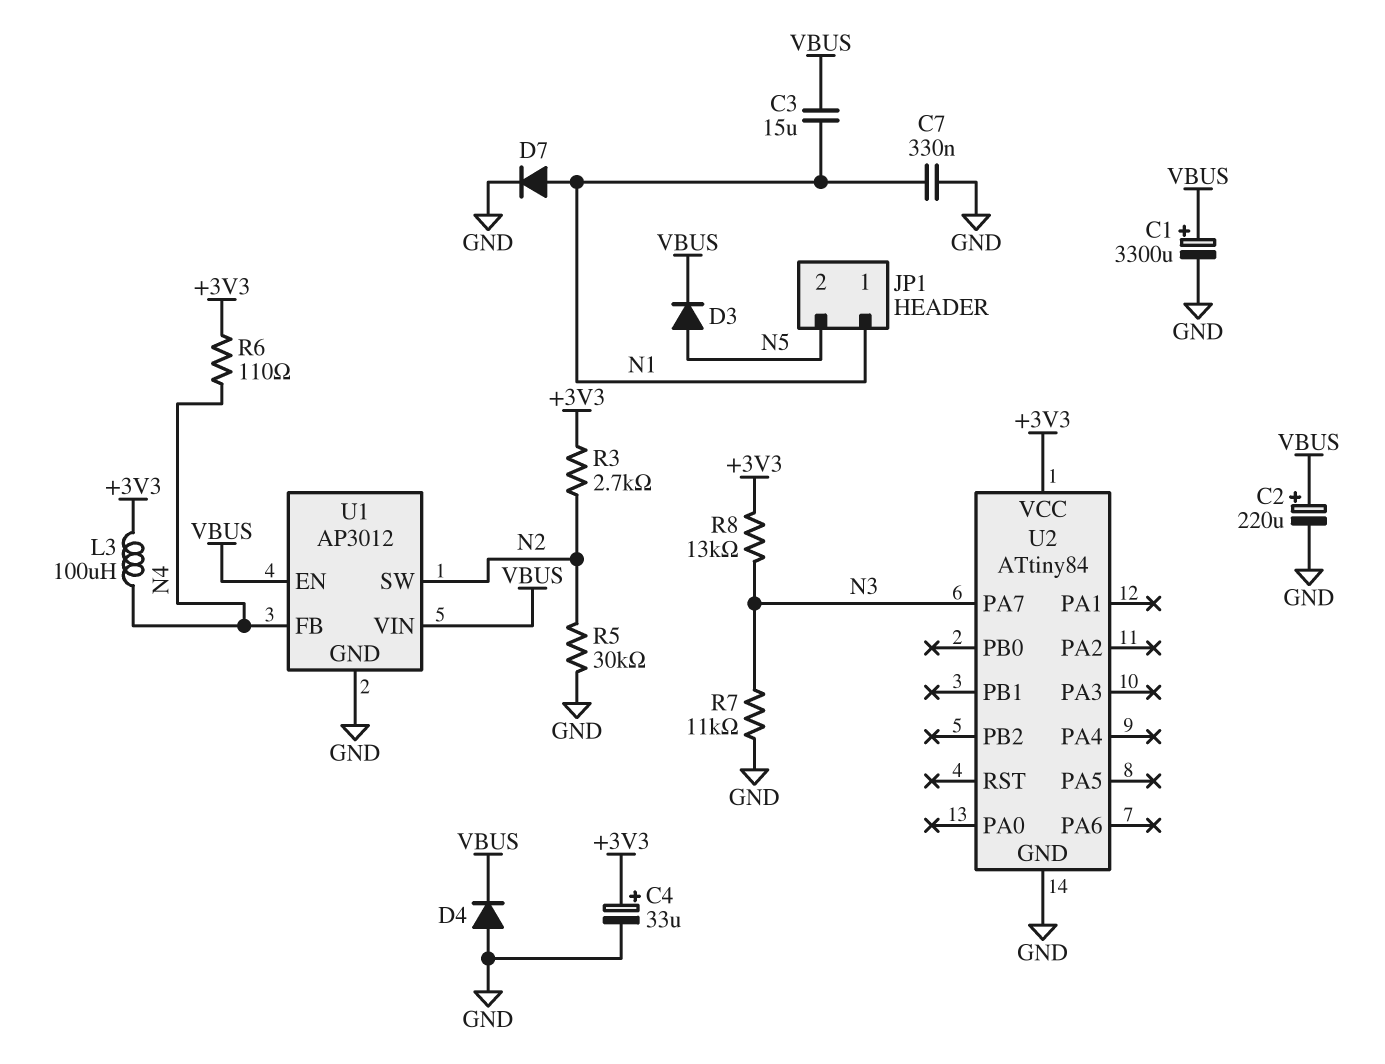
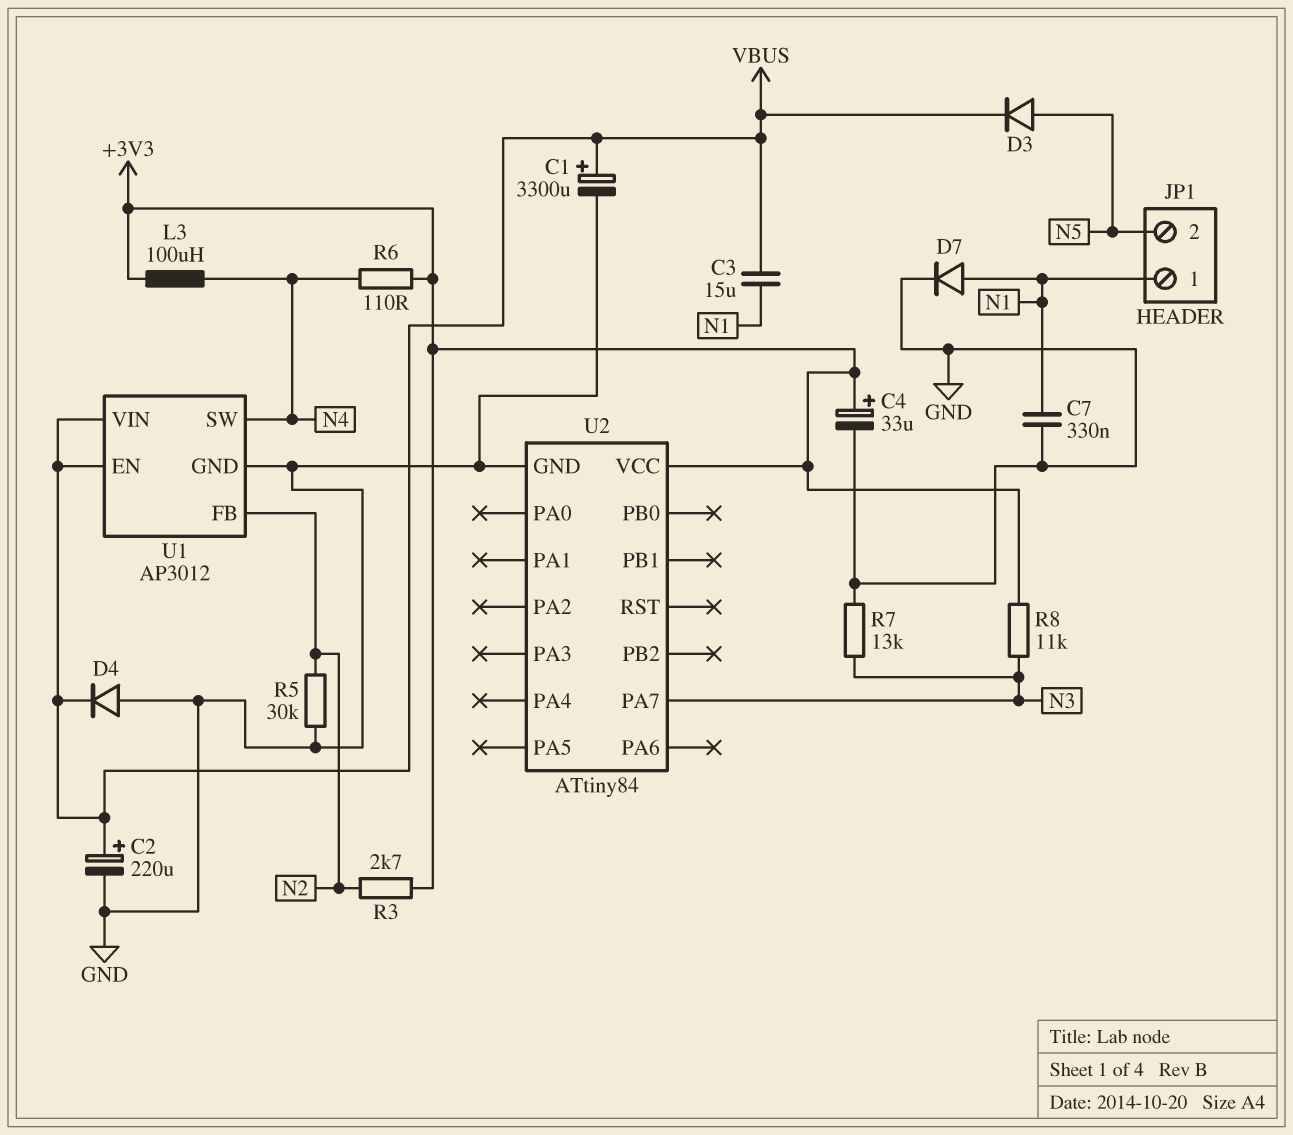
R7: 11k (GND, N3) -> 13k (GND, N3)
R8: 13k (+3V3, N3) -> 11k (+3V3, N3)
U1 pin FB: N4 -> N2
U1 pin SW: N2 -> N4

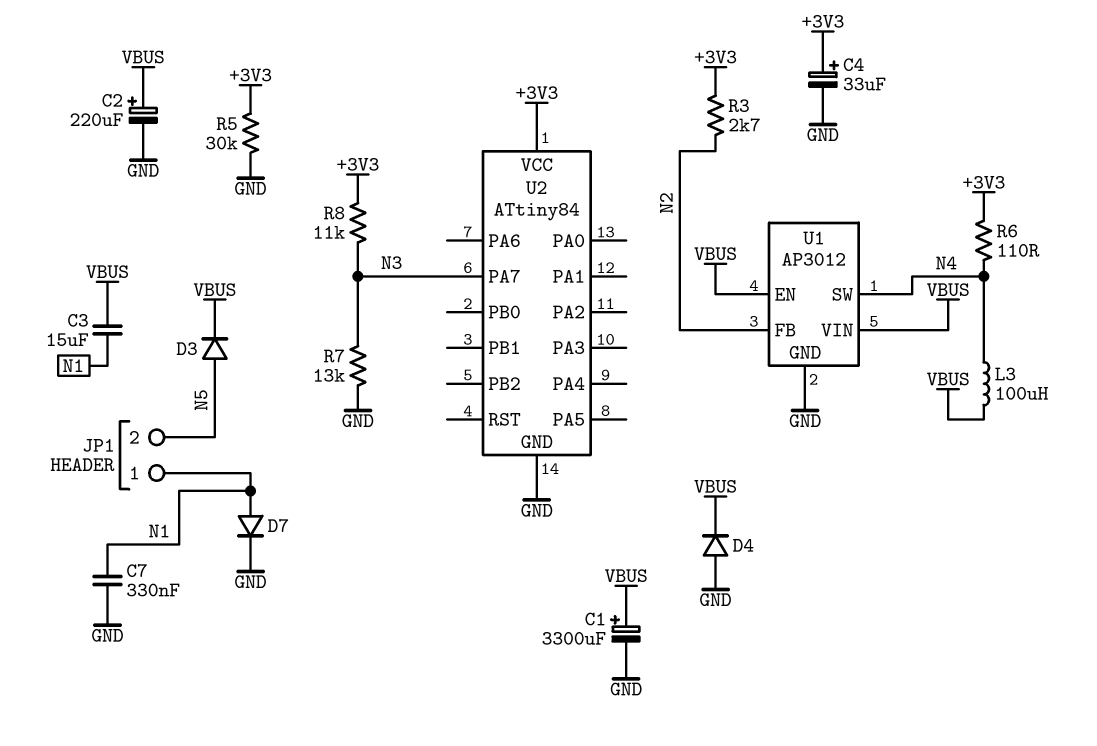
L3: 100uH (+3V3, N4) -> 100uH (N4, VBUS)
R5: 30k (GND, N2) -> 30k (+3V3, GND)

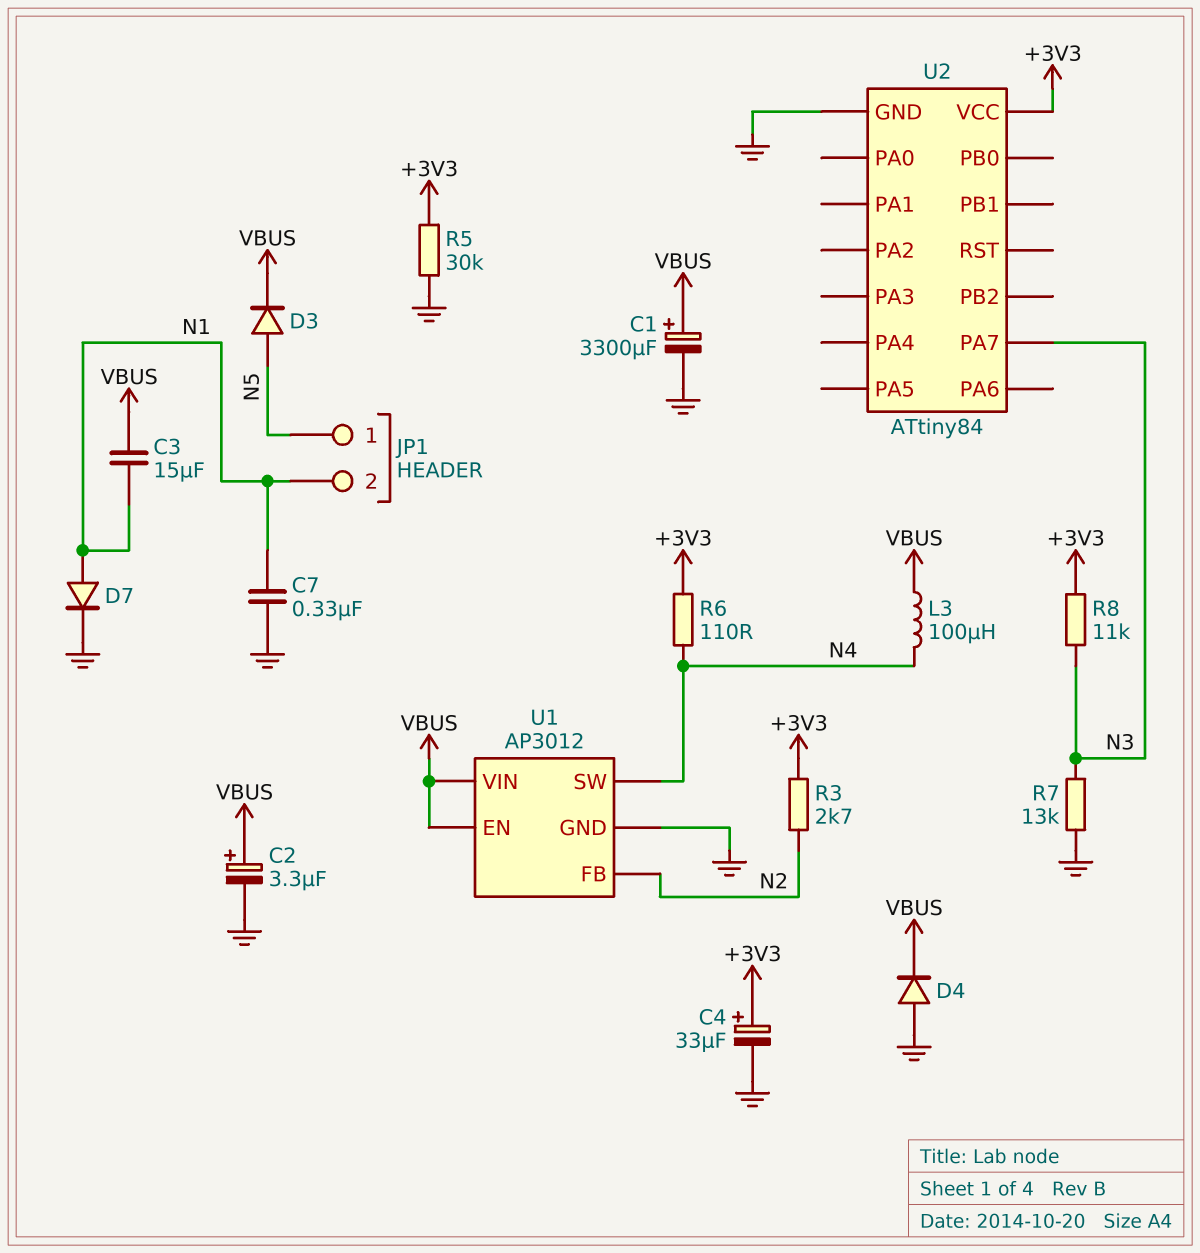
C2: 220uF (plus VBUS, minus GND) -> 3.3uF (plus VBUS, minus GND)
JP1 pin 1: N1 -> N5
JP1 pin 2: N5 -> N1

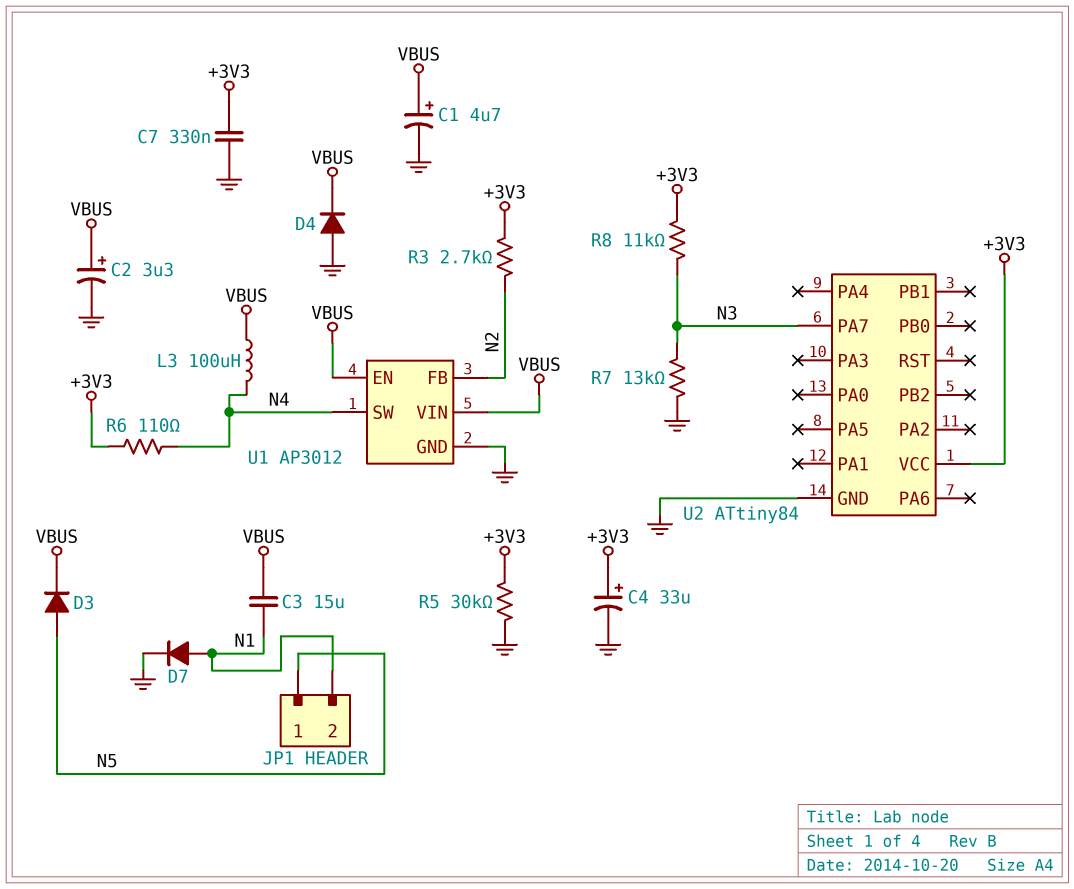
C1: 3300uF (plus VBUS, minus GND) -> 4.7uF (plus VBUS, minus GND)
C7: 330nF (GND, N1) -> 330nF (+3V3, GND)

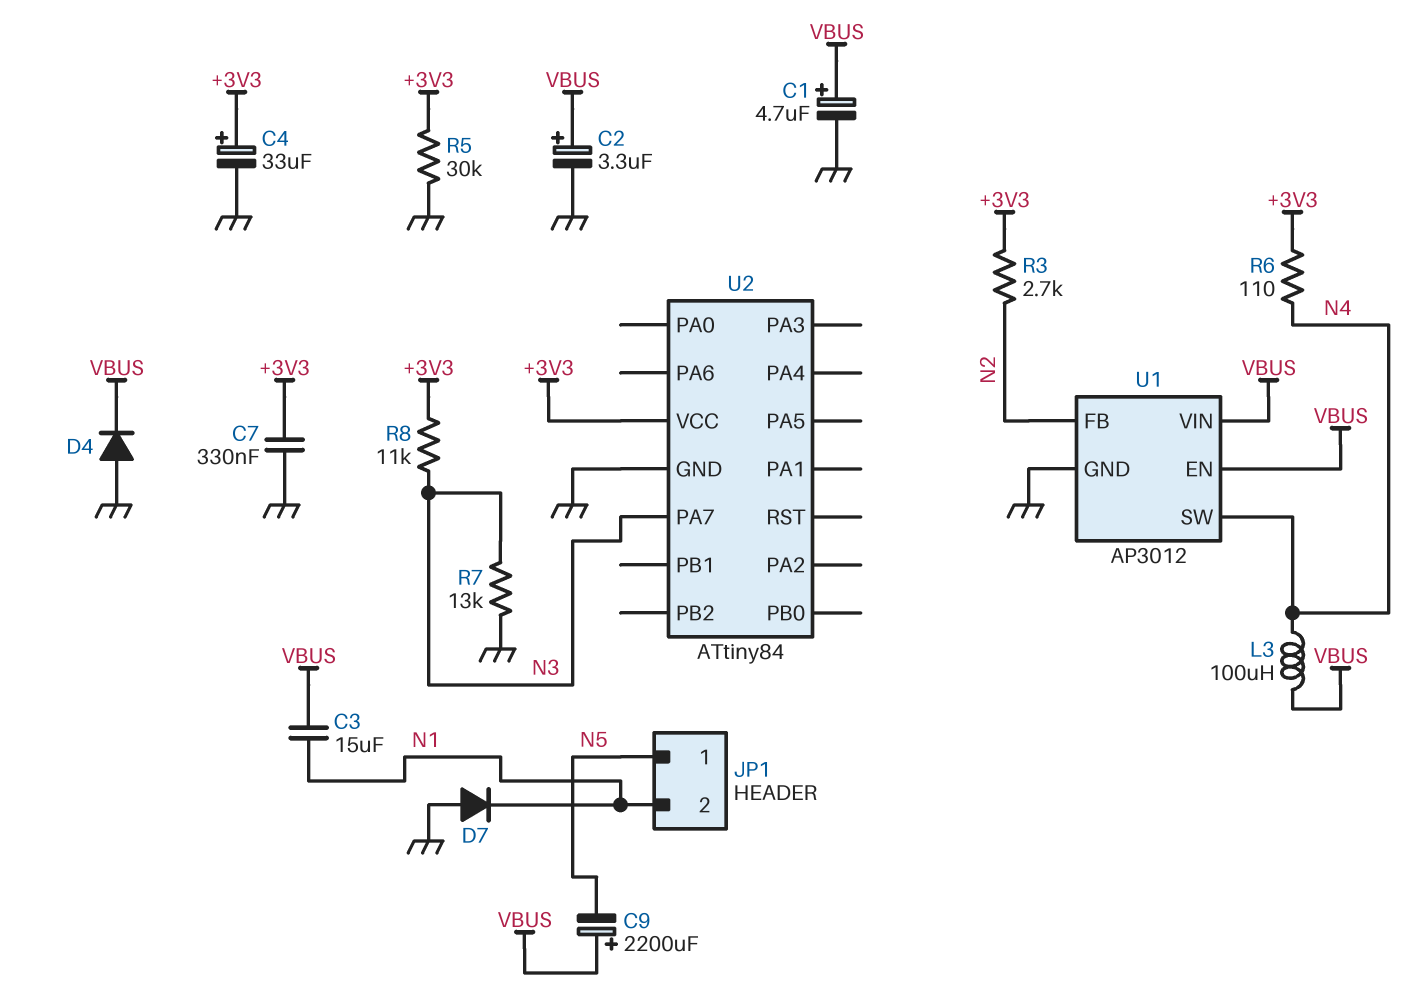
C9: none -> 2200uF (plus VBUS, minus N5)
D3: diode (A N5, K VBUS) -> none
D7: diode (A N1, K GND) -> diode (A GND, K N1)

